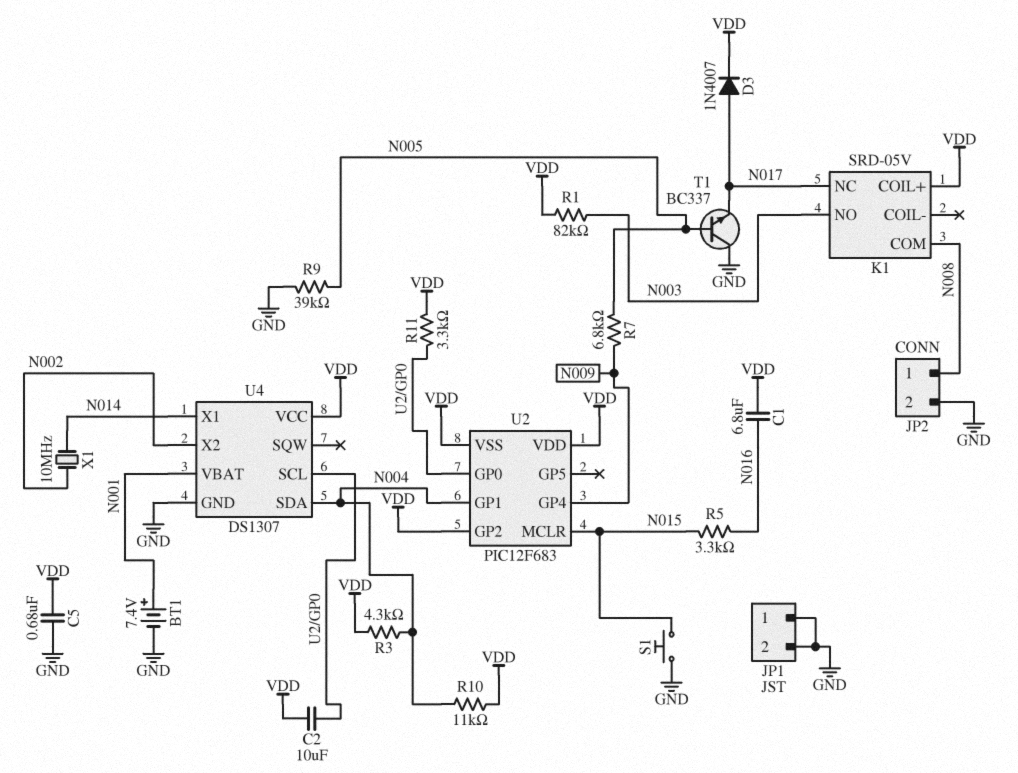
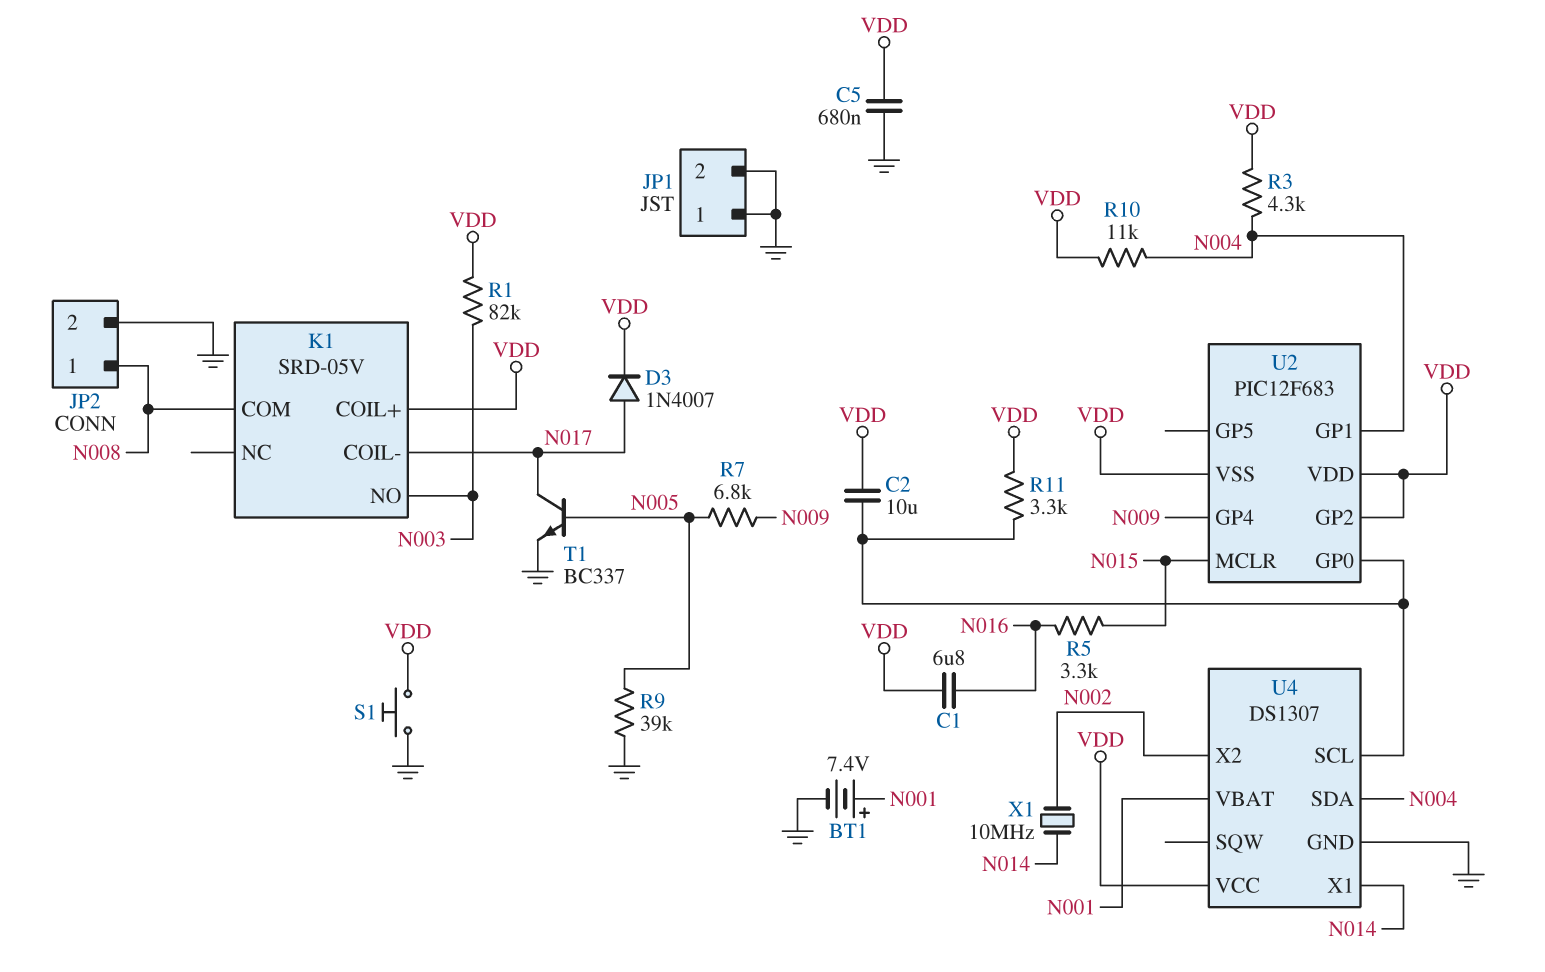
K1 pin COIL-: none -> N017
K1 pin NC: N017 -> none
S1: button (GND, N015) -> button (GND, VDD)
T1: NPN BC337 (B N005, C GND, E N017) -> NPN BC337 (B N005, C N017, E GND)

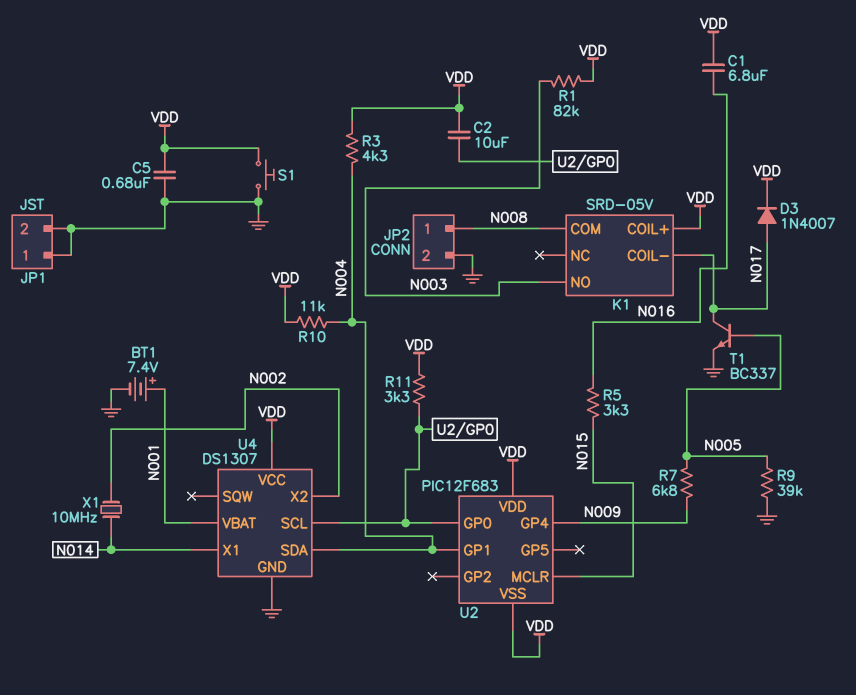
U2 pin GP2: VDD -> none

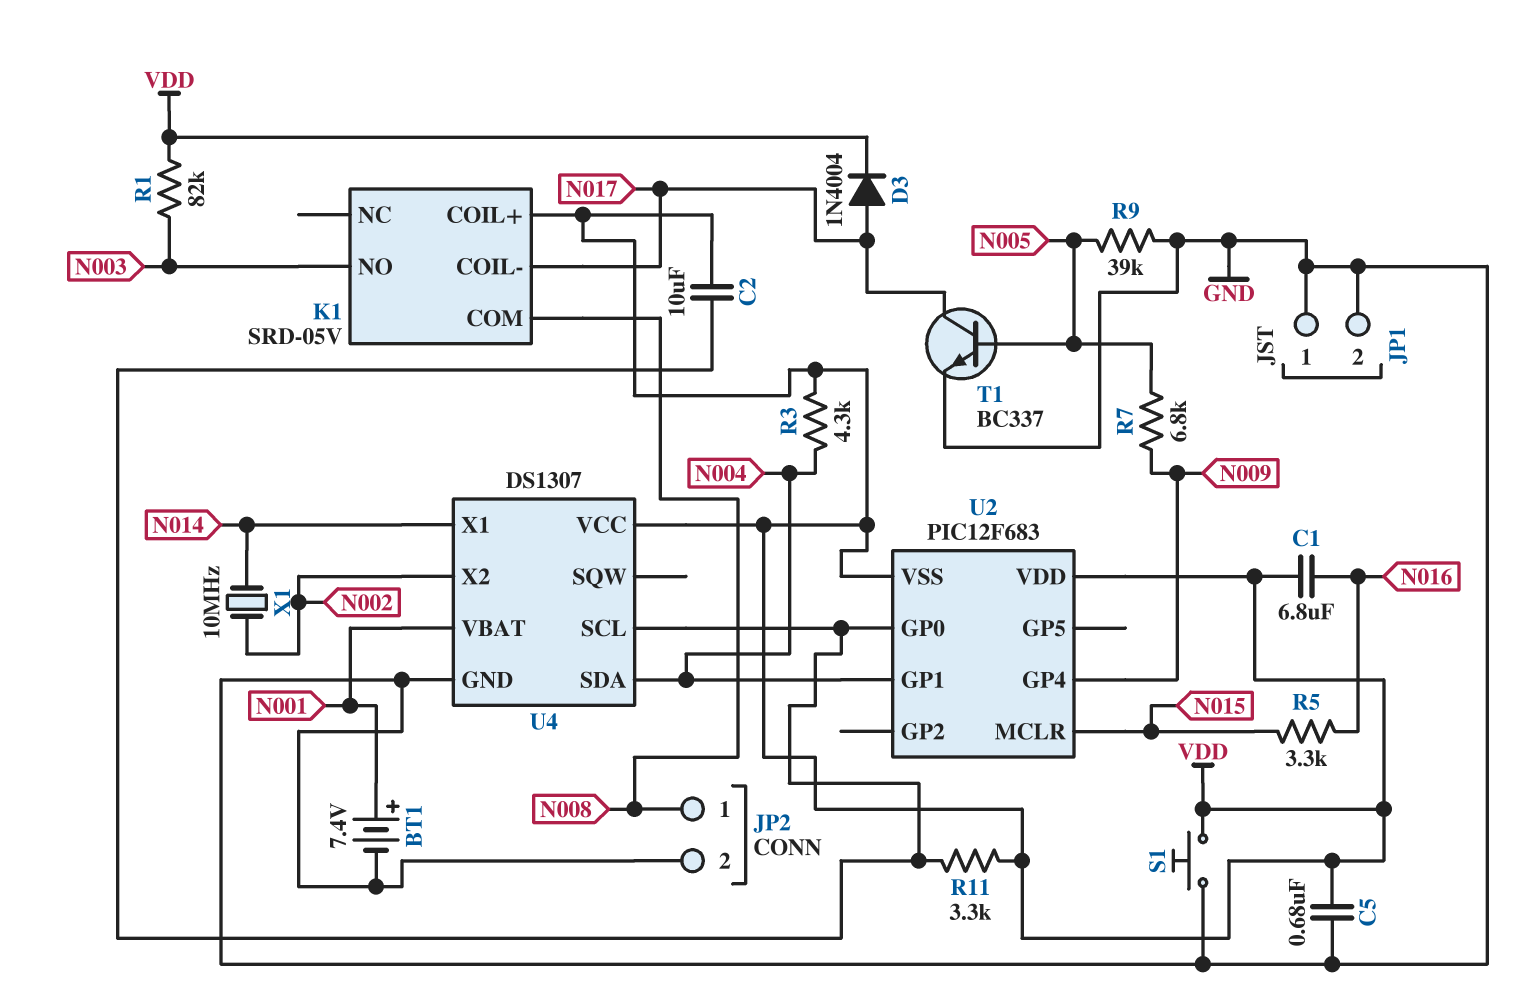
D3: diode 1N4007 (A N017, K VDD) -> diode 1N4004 (A N017, K VDD)
R10: 11k (N004, VDD) -> none

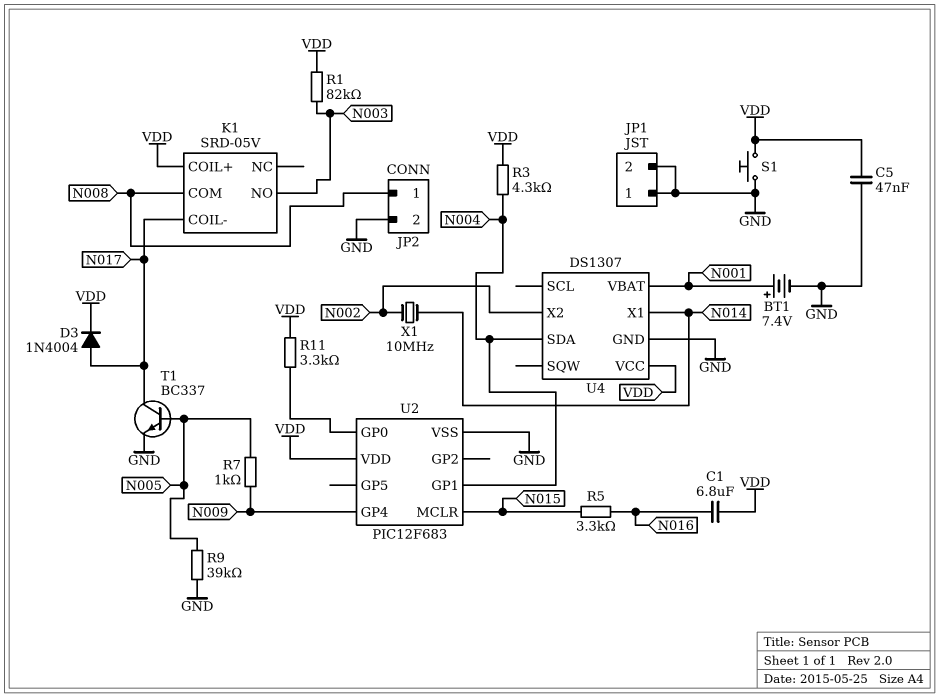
C2: 10uF (U2/GP0, VDD) -> none
C5: 680nF (GND, VDD) -> 47nF (GND, VDD)
R7: 6.8k (N005, N009) -> 1k (N005, N009)
U2 pin VSS: VDD -> GND
U4 pin SCL: U2/GP0 -> none

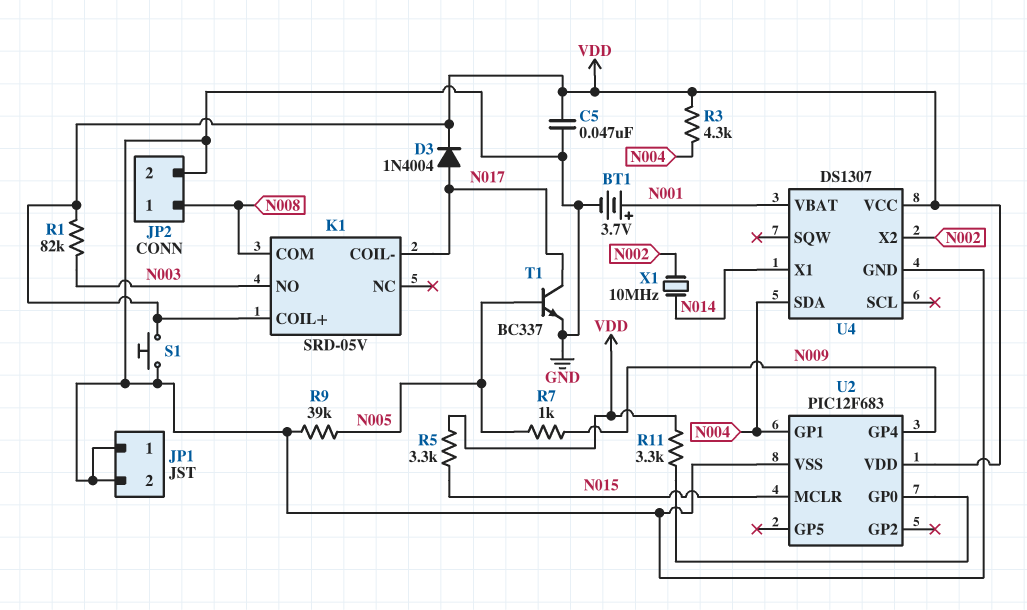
BT1: 7.4V (plus N001, minus GND) -> 3.7V (plus N001, minus GND)
C1: 6.8uF (N016, VDD) -> none
R5: 3.3k (N015, N016) -> 3.3k (N015, VDD)

